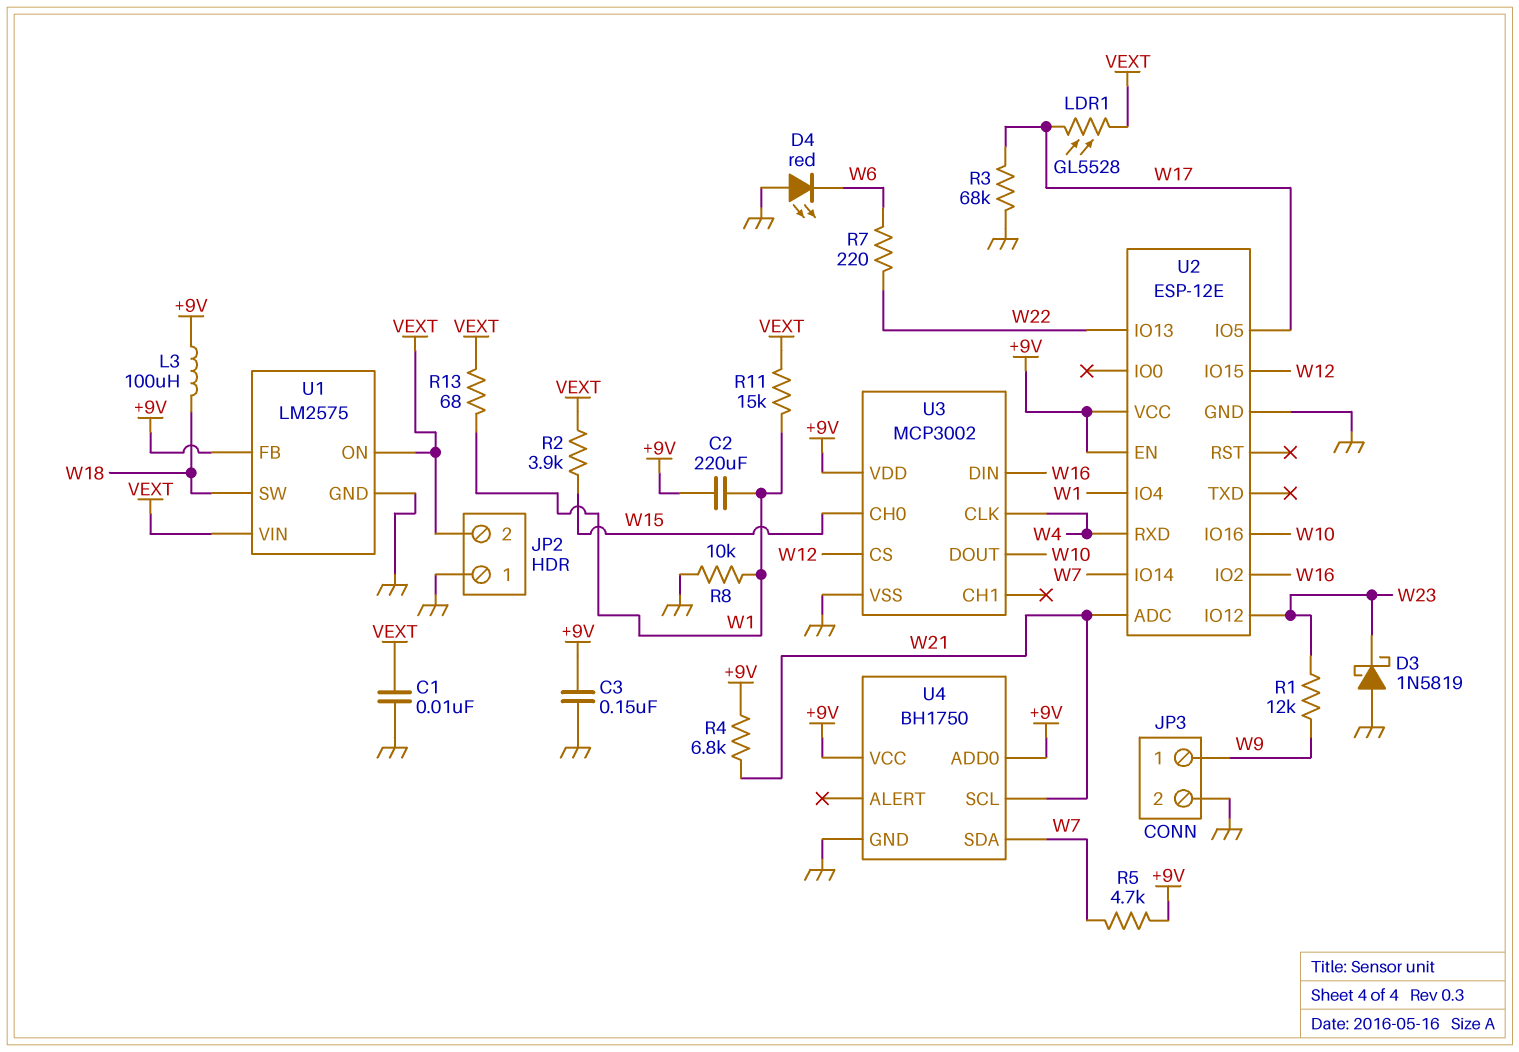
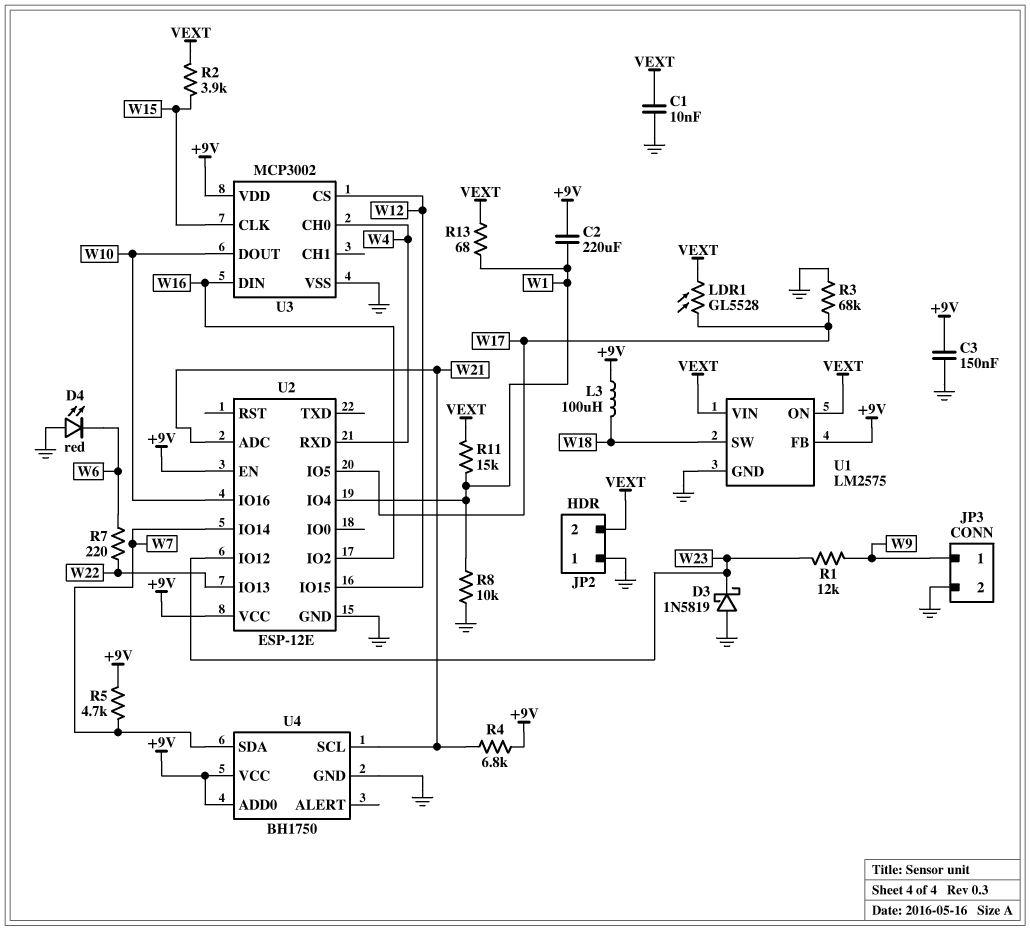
U3 pin CH0: W15 -> W4
U3 pin CLK: W4 -> W15

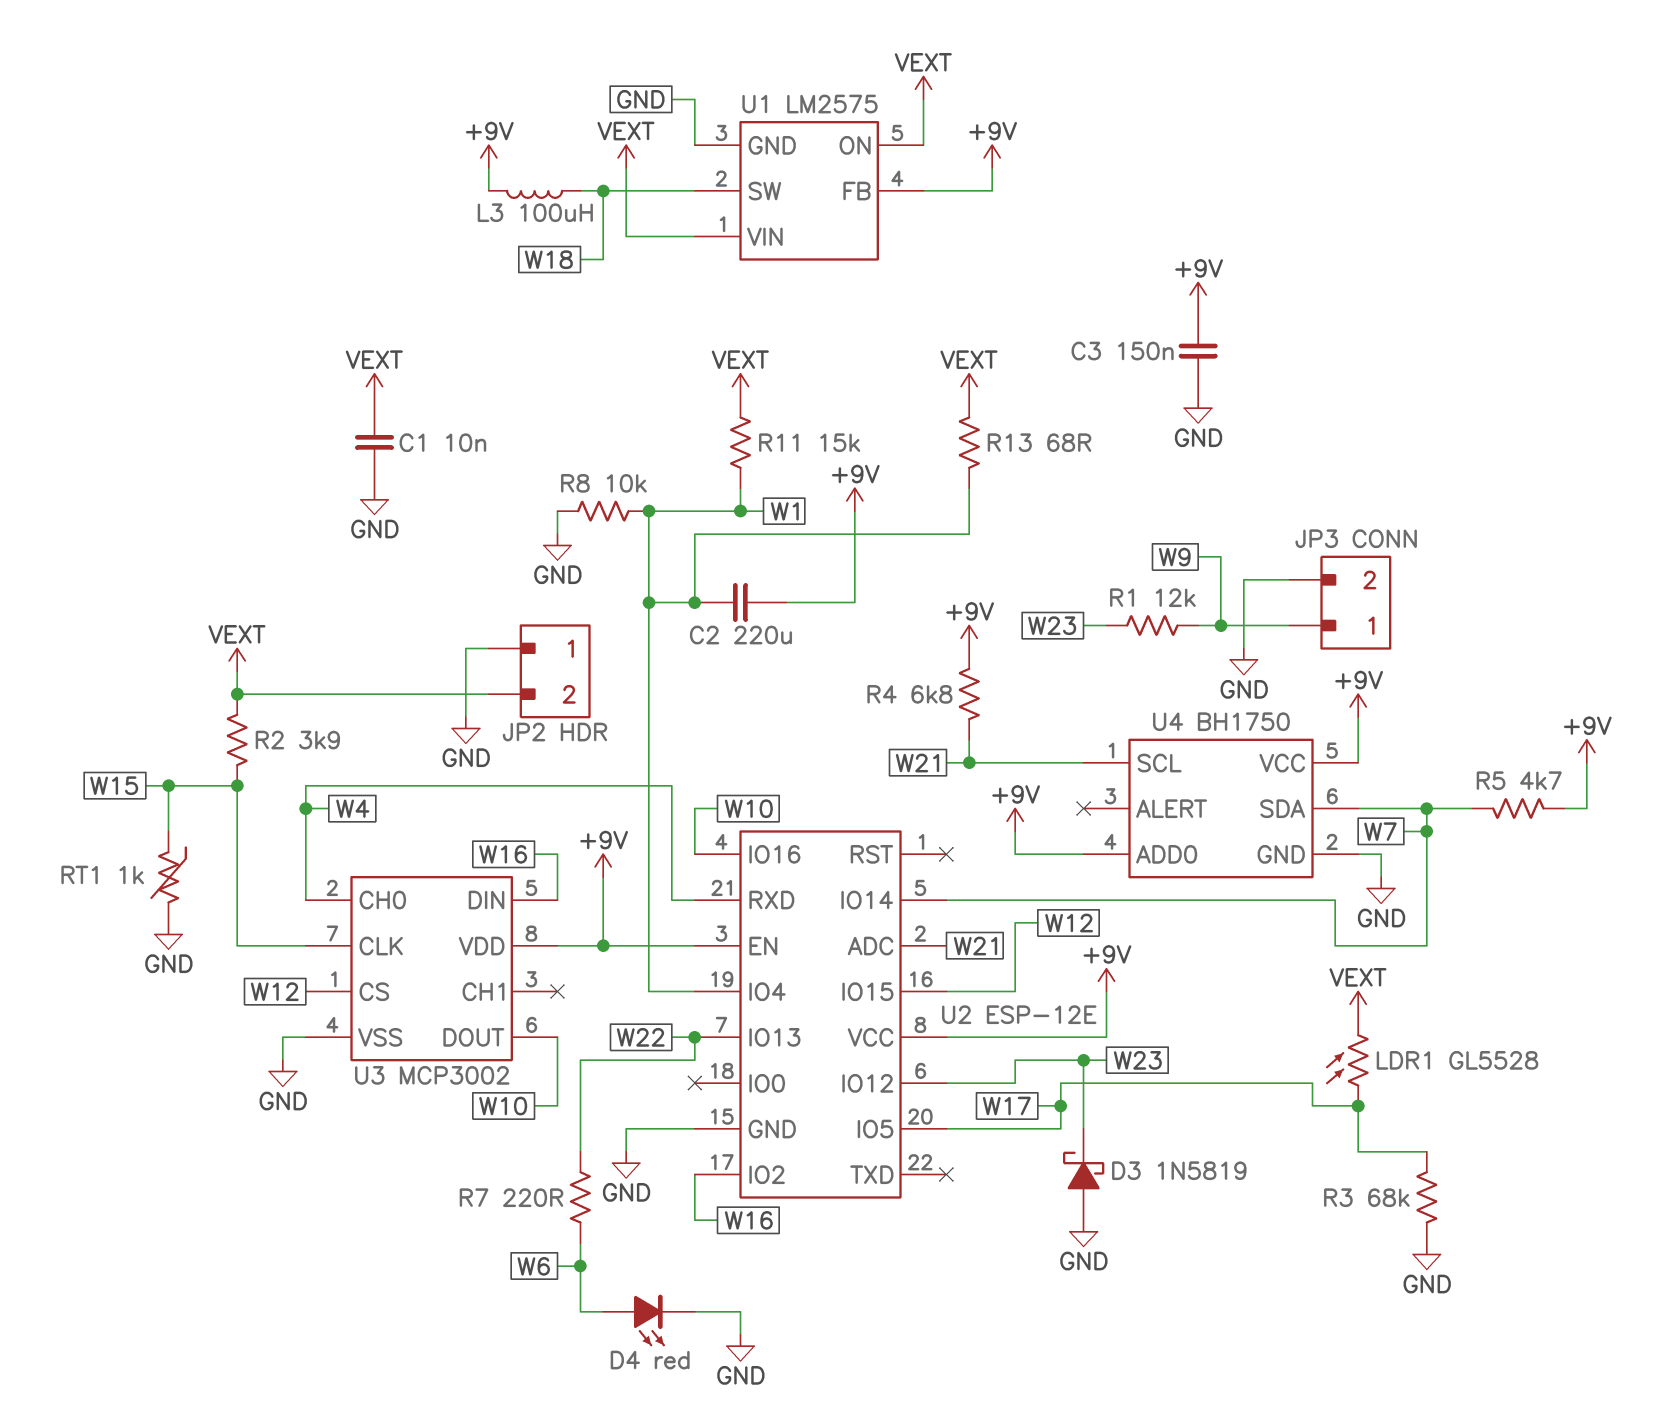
D4: LED red (A GND, K W6) -> LED red (A W6, K GND)
RT1: none -> 1k (GND, W15)

